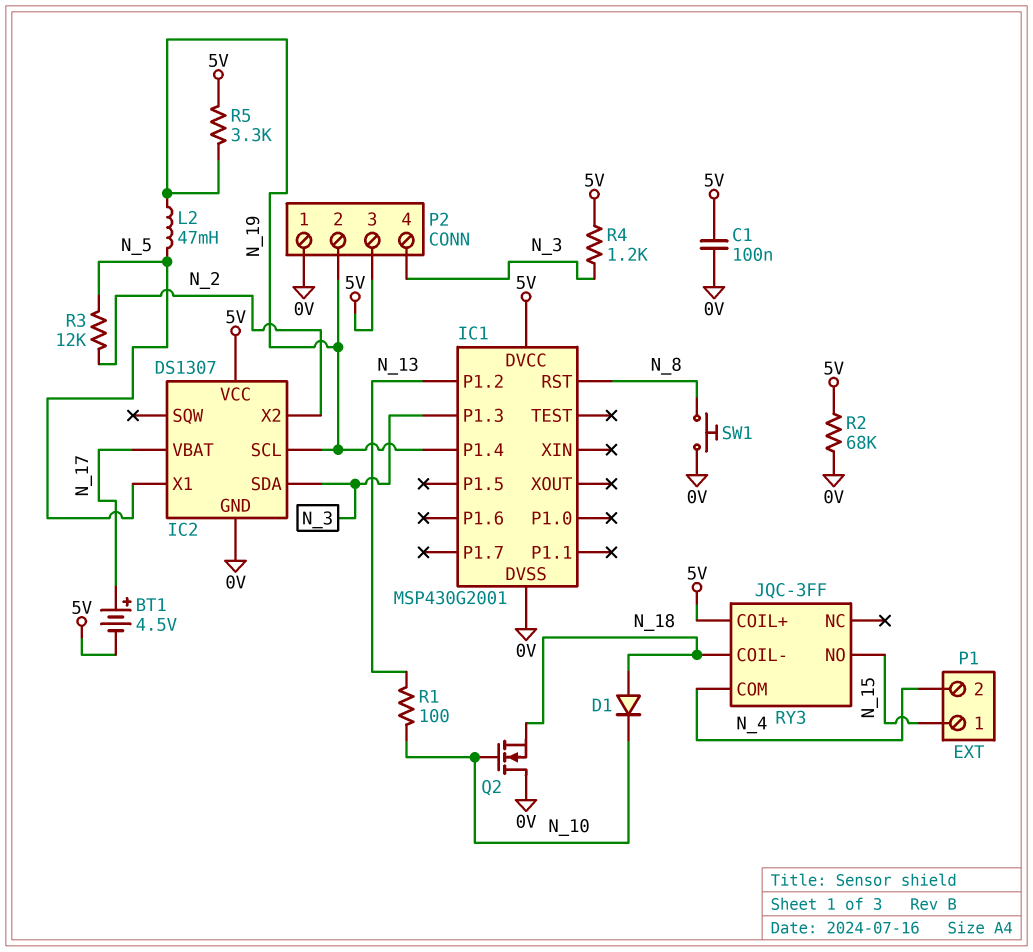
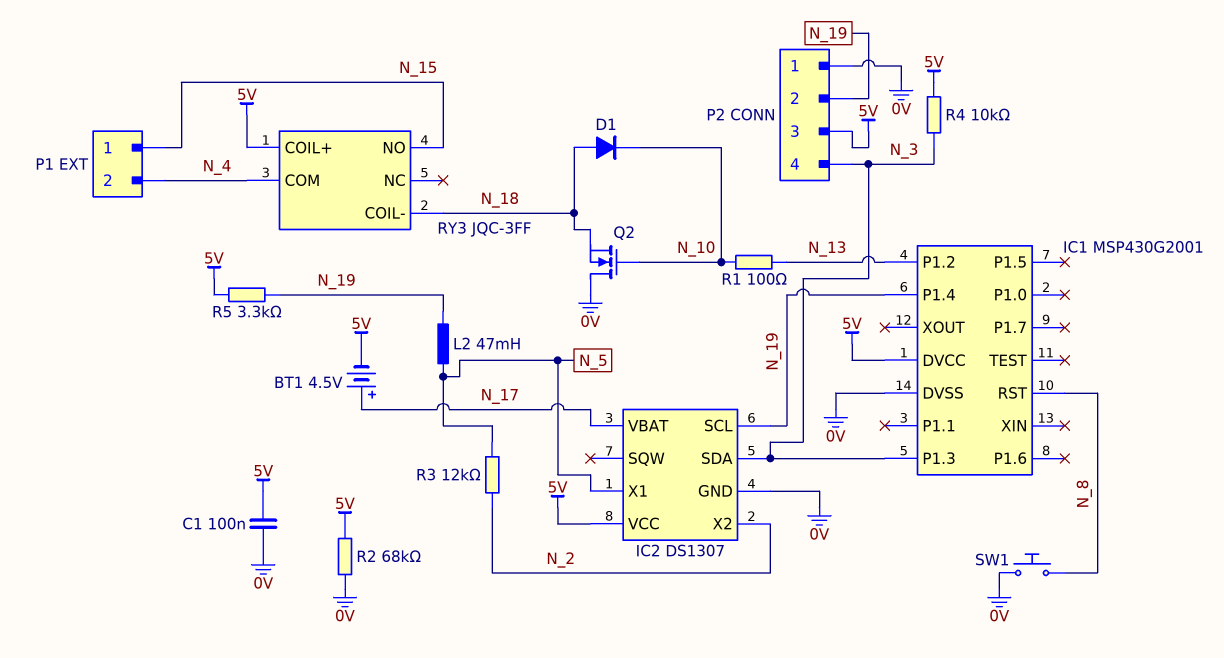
R4: 1.2k (5V, N_3) -> 10k (5V, N_3)

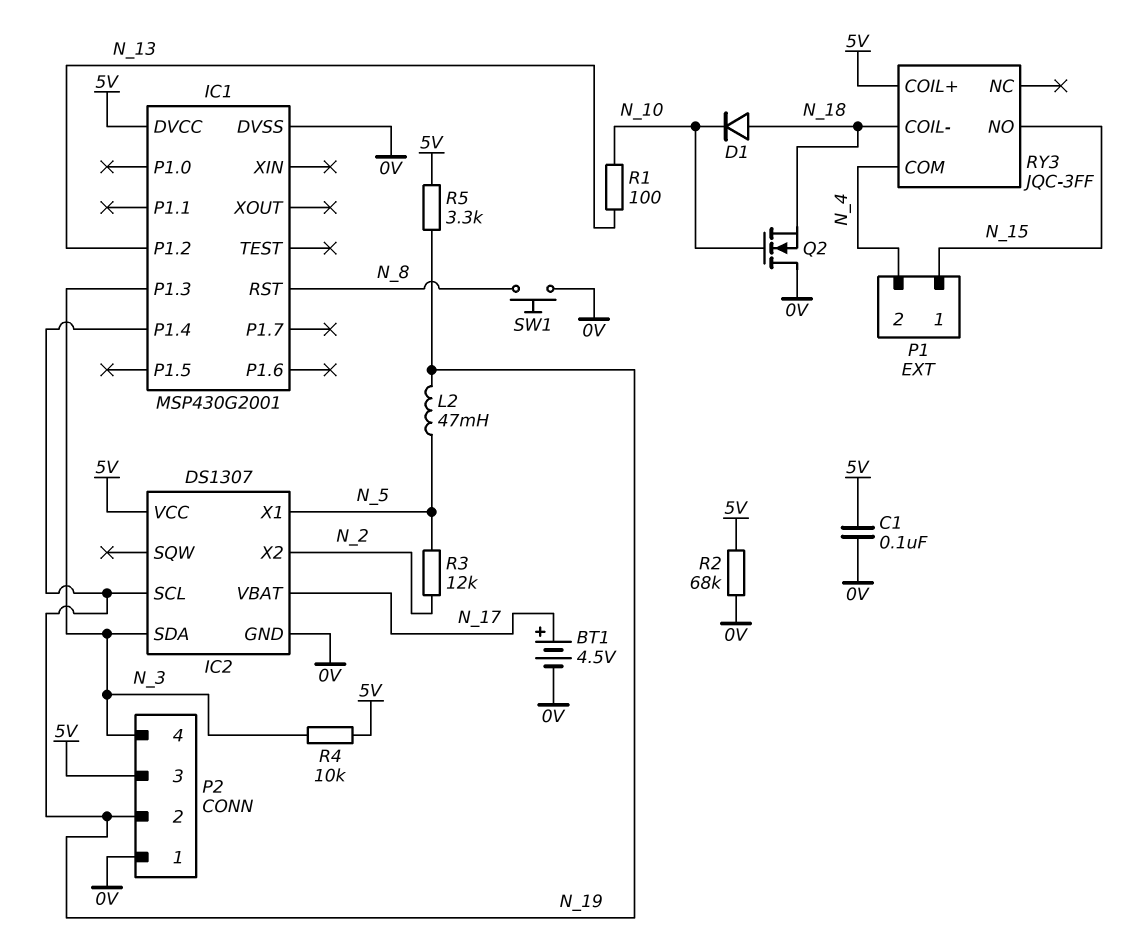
BT1: 4.5V (plus N_17, minus 5V) -> 4.5V (plus N_17, minus 0V)

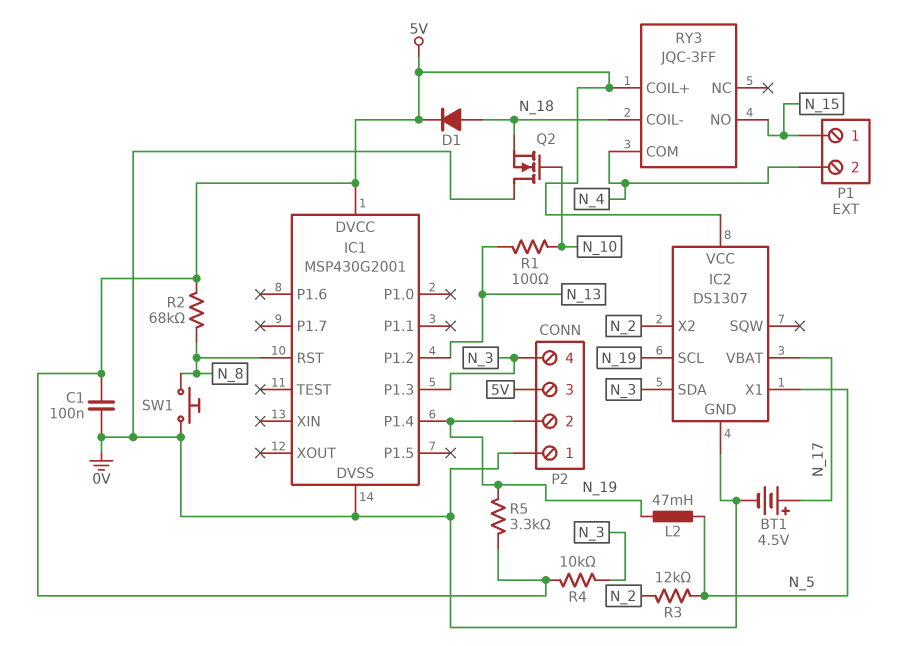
D1: diode (A N_18, K N_10) -> diode (A N_18, K 5V)
R2: 68k (0V, 5V) -> 68k (5V, N_8)

